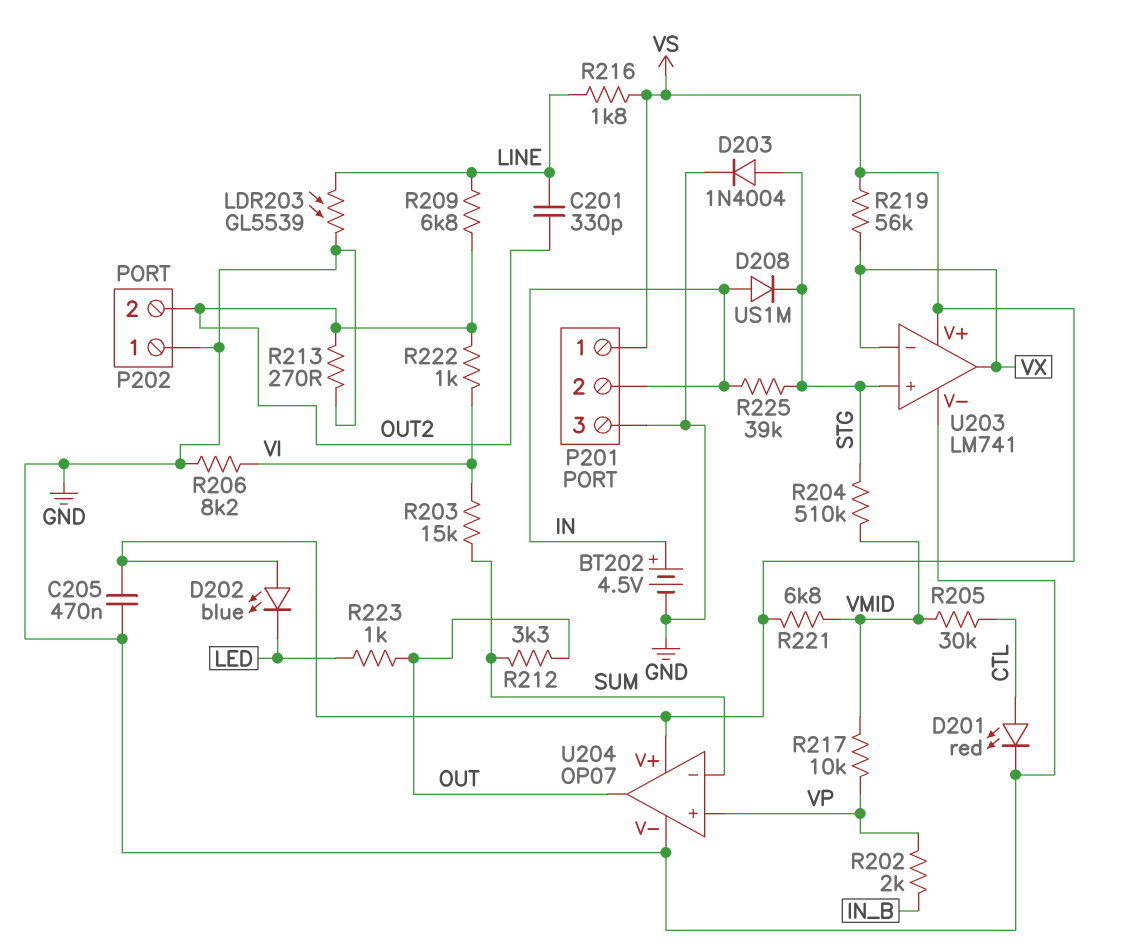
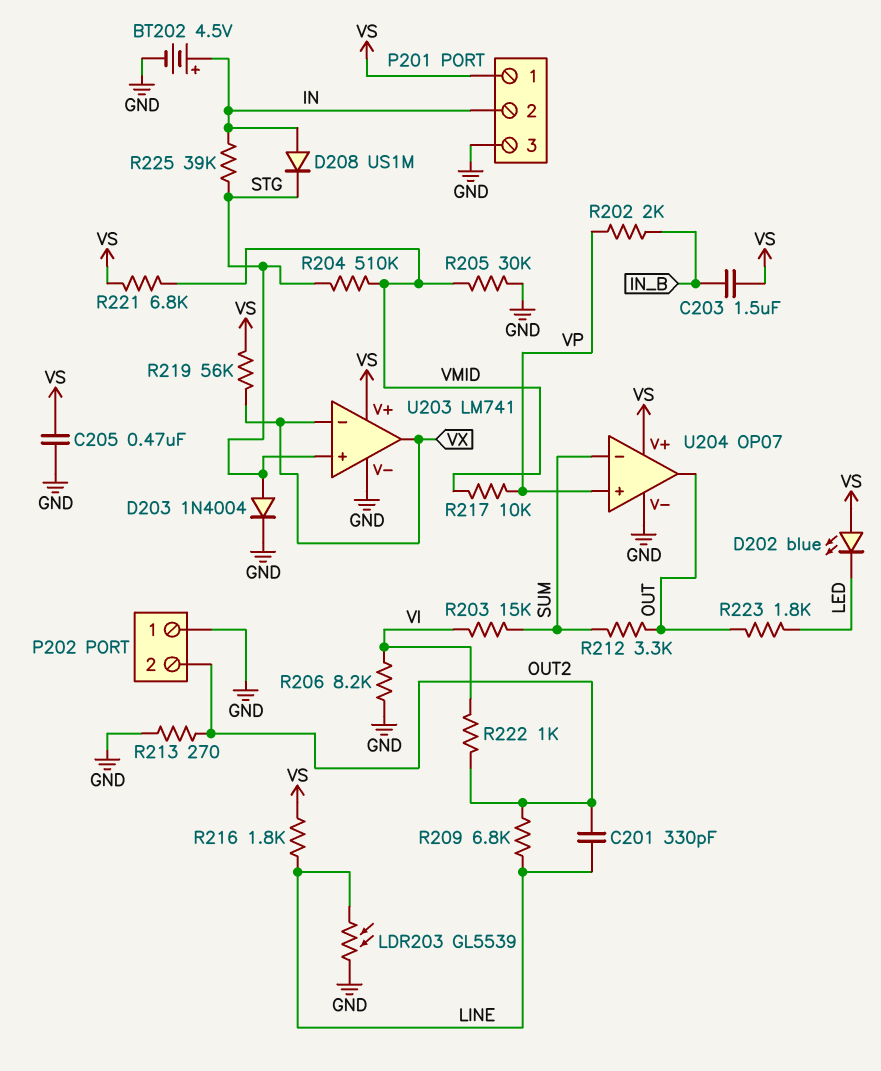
C203: none -> 1.5uF (IN_B, VS)
D201: LED red (A CTL, K GND) -> none
R205: 30k (CTL, VMID) -> 30k (GND, VMID)
R223: 1k (LED, OUT) -> 1.8k (LED, OUT)

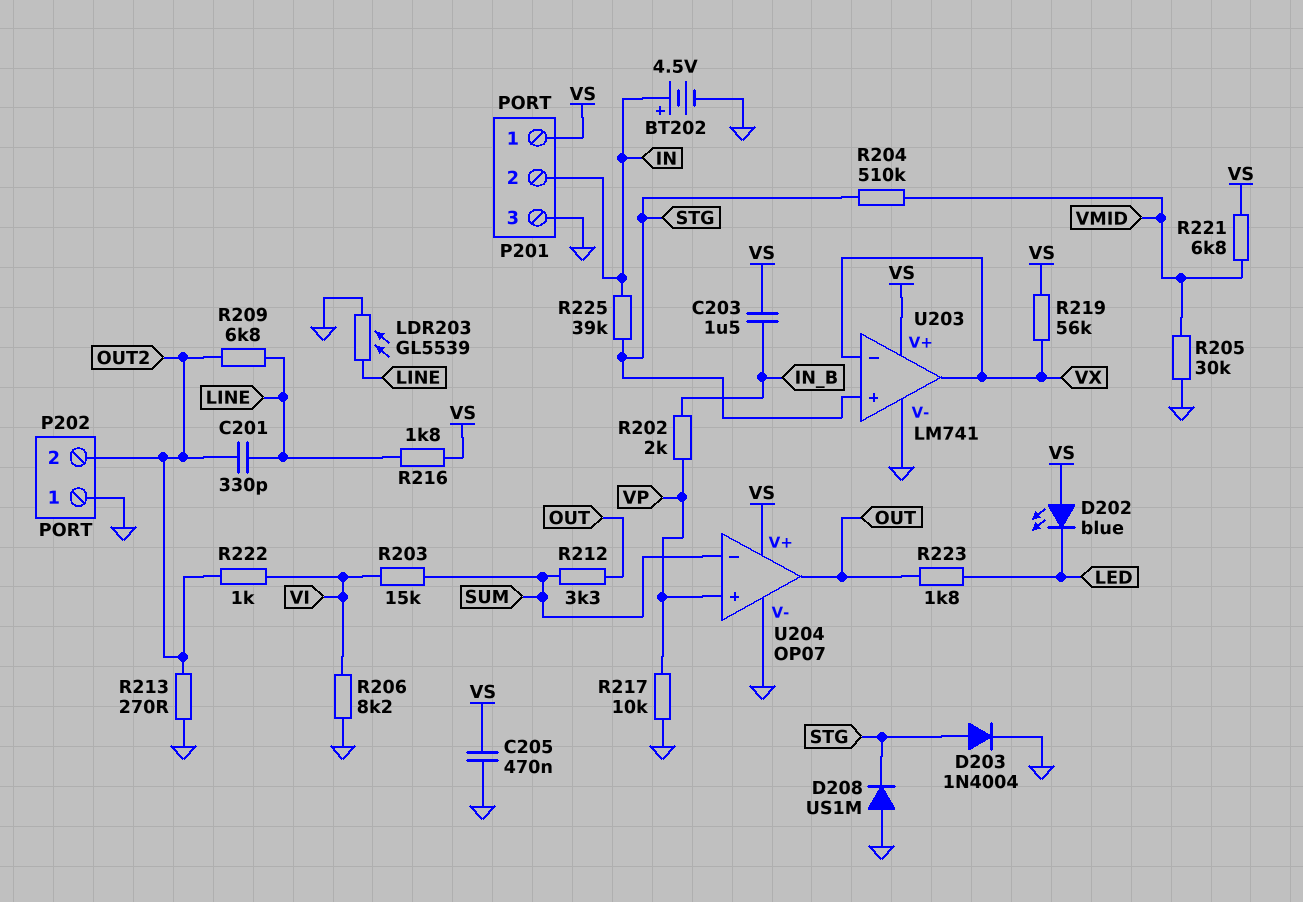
D208: diode US1M (A IN, K STG) -> diode US1M (A GND, K STG)
R217: 10k (VMID, VP) -> 10k (GND, VP)

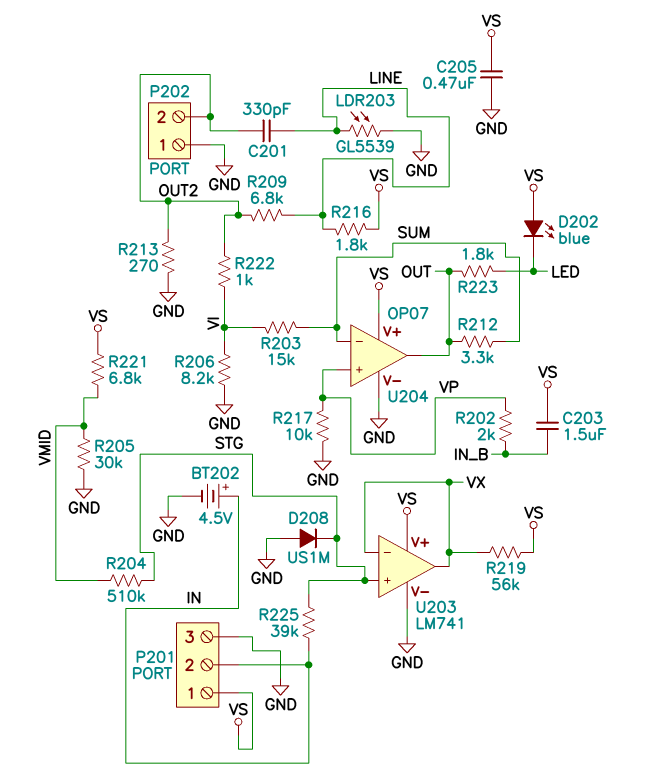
D203: diode 1N4004 (A STG, K GND) -> none

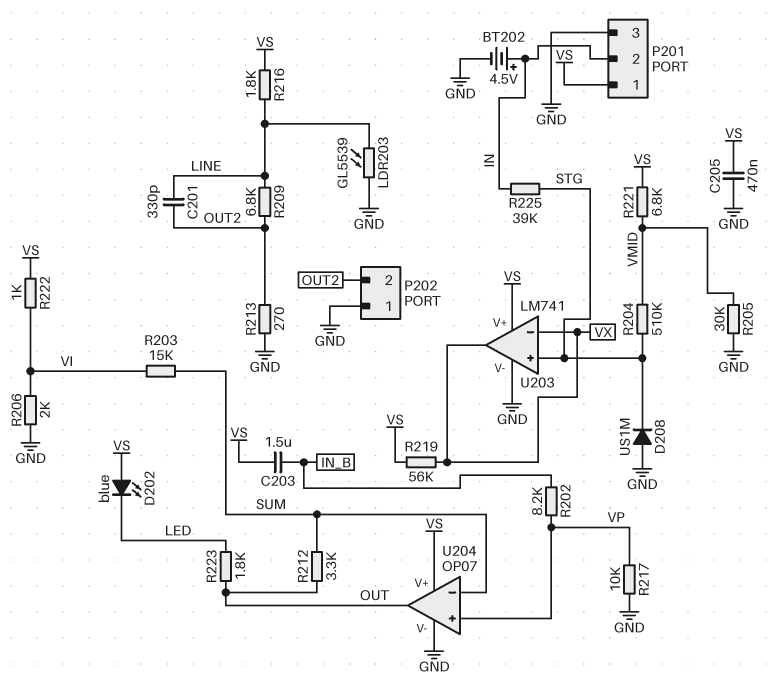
R202: 2k (IN_B, VP) -> 8.2k (IN_B, VP)
R206: 8.2k (GND, VI) -> 2k (GND, VI)
R222: 1k (OUT2, VI) -> 1k (VI, VS)

